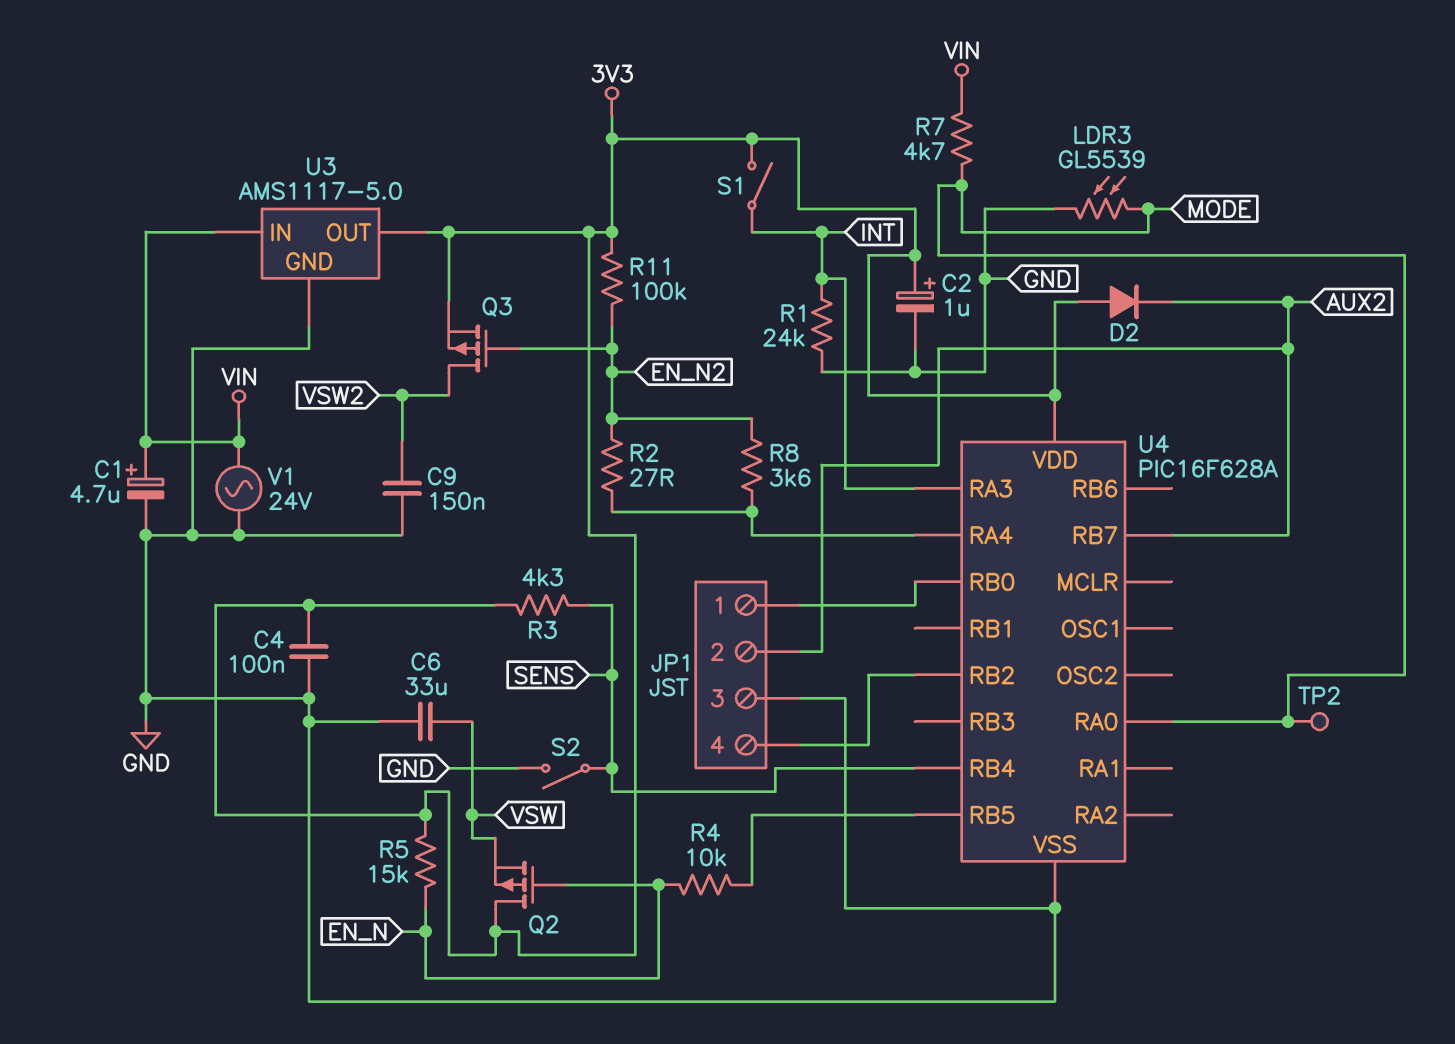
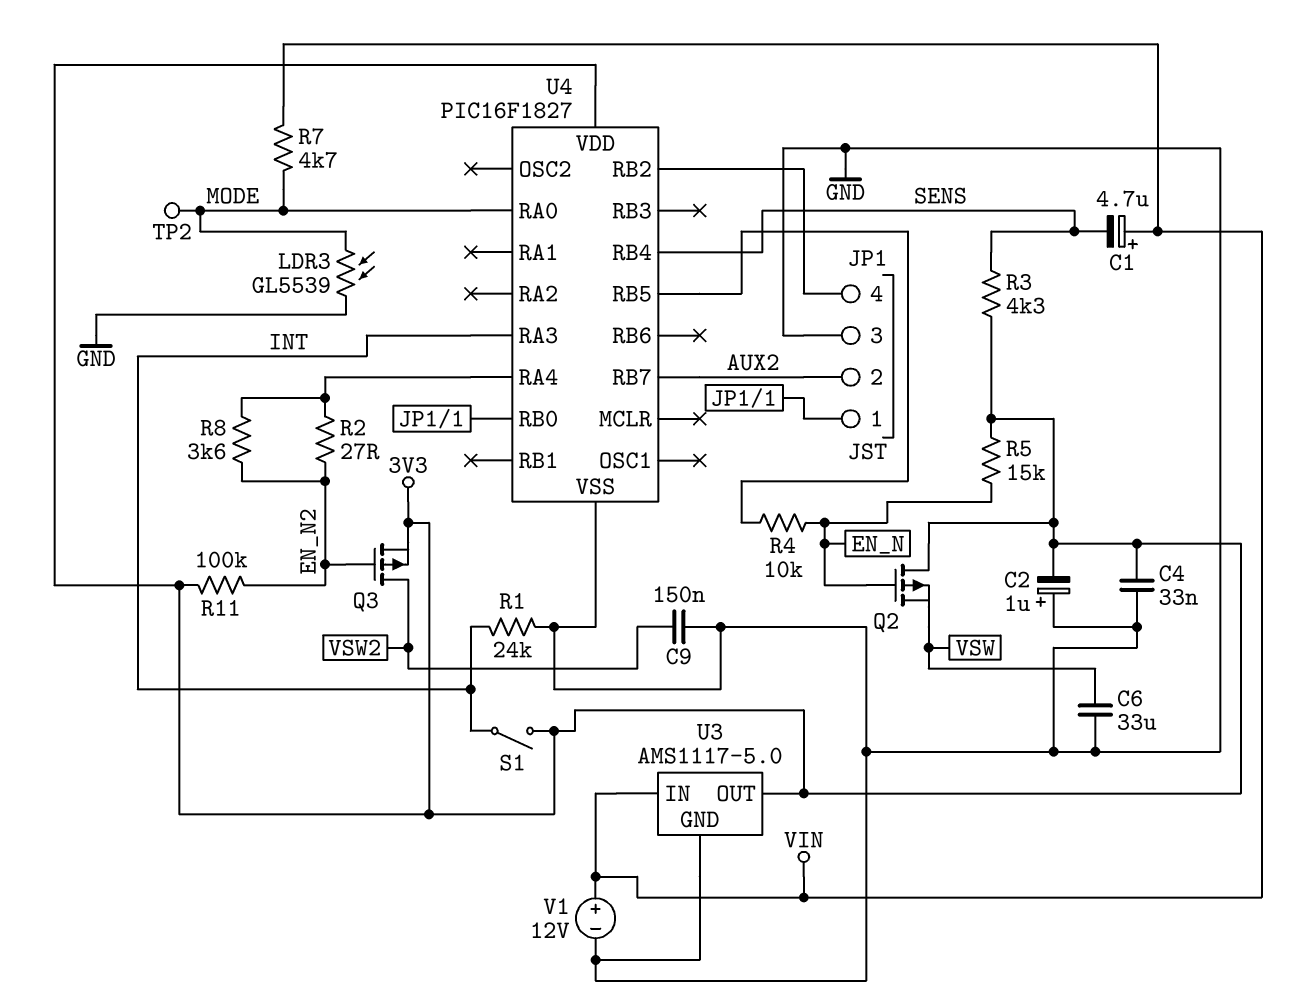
C1: 4.7uF (plus VIN, minus GND) -> 4.7uF (plus VIN, minus SENS)
C2: 1uF (plus 3V3, minus GND) -> 1uF (plus GND, minus 3V3)
C4: 100nF (3V3, GND) -> 33nF (3V3, GND)
D2: diode (A 3V3, K AUX2) -> none
S2: switch (GND, SENS) -> none
U4: PIC16F628A -> PIC16F1827
V1: AC 24V (GND, VIN) -> 12V (plus VIN, minus GND)

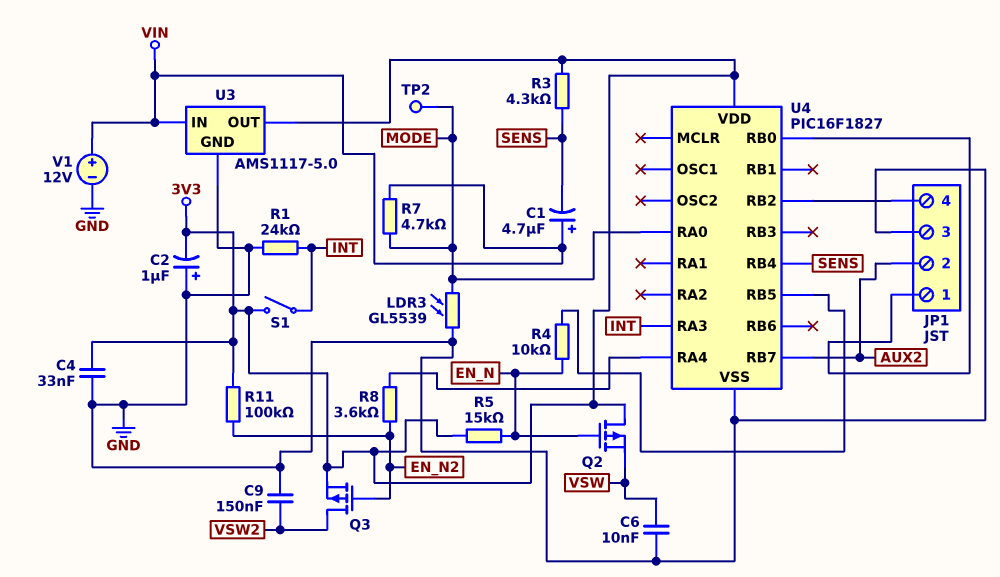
C6: 33uF (GND, VSW) -> 10nF (GND, VSW)
R2: 27 (EN_N2, U4/RA4) -> none

